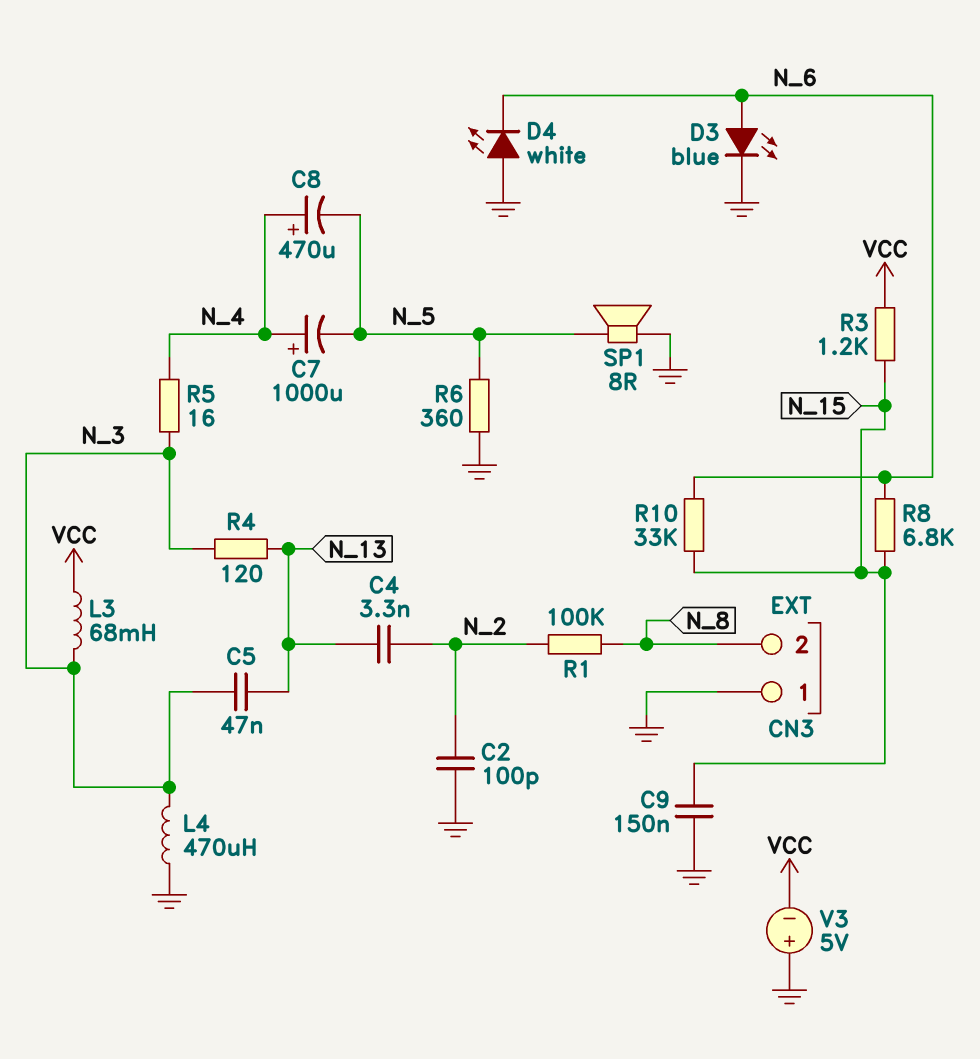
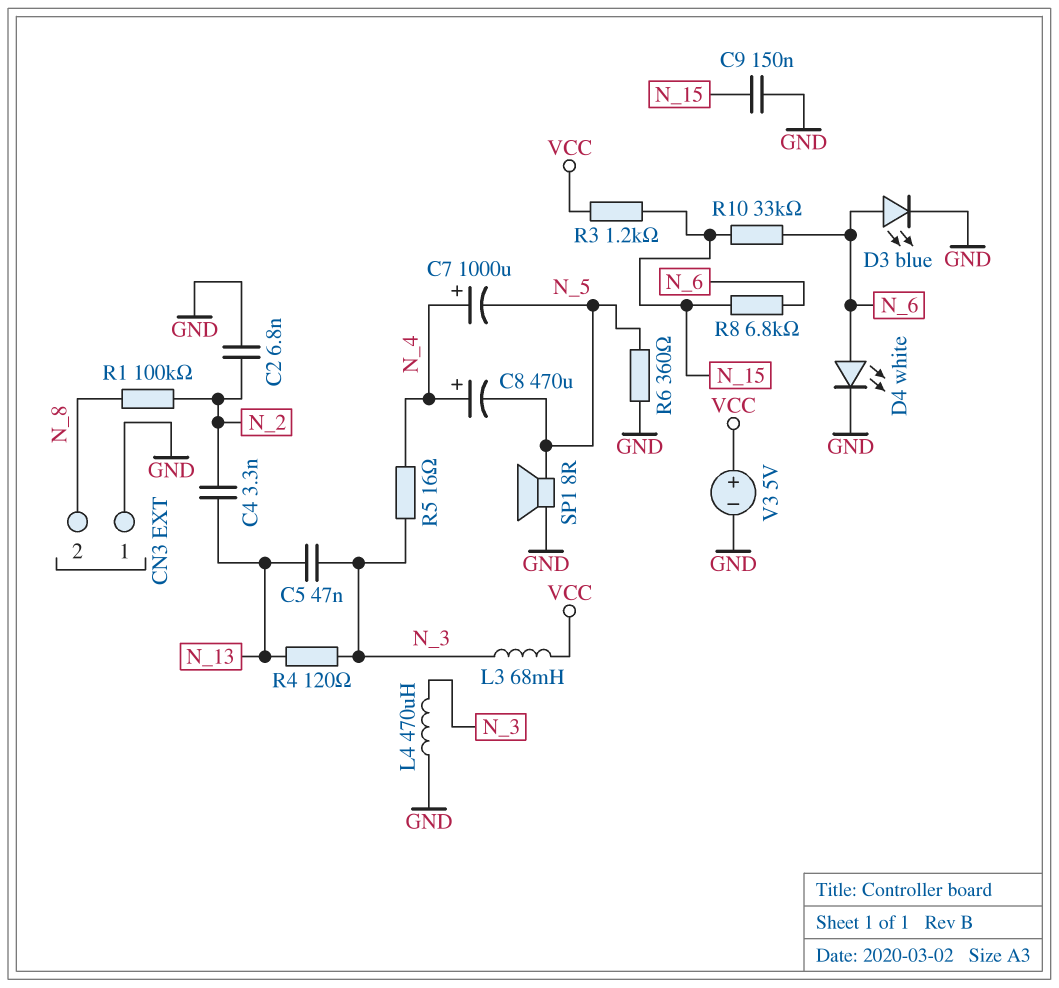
C2: 100pF (GND, N_2) -> 6.8nF (GND, N_2)
D4: LED white (A GND, K N_6) -> LED white (A N_6, K GND)
V3: 5V (plus GND, minus VCC) -> 5V (plus VCC, minus GND)

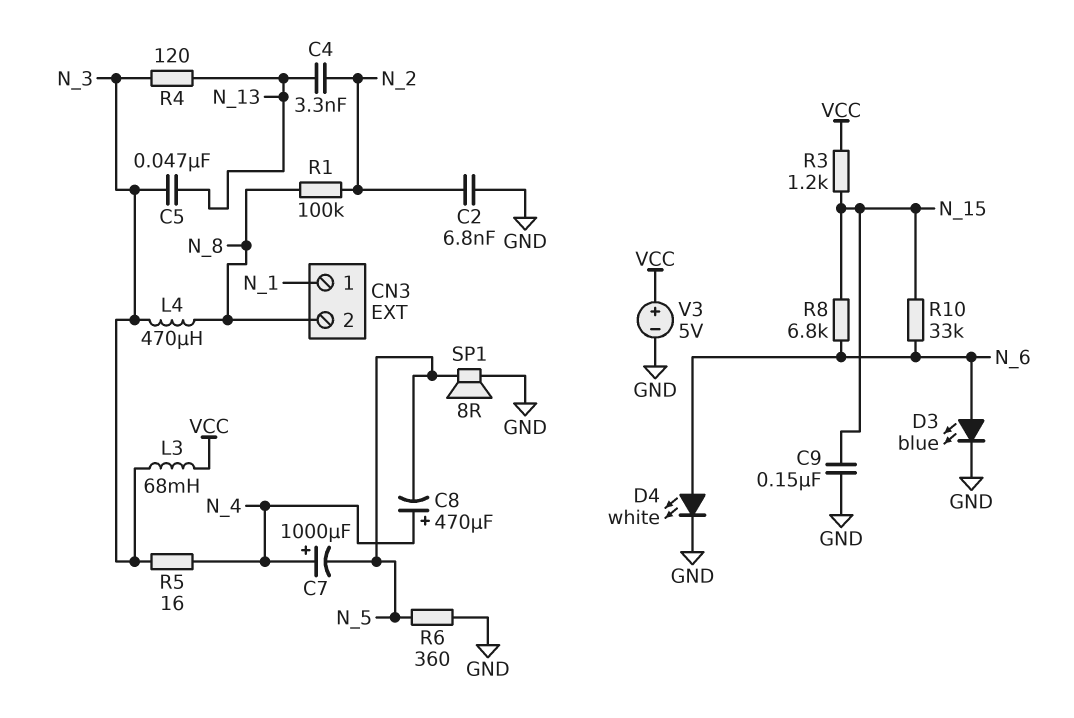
CN3 pin 1: GND -> N_1
L4: 470uH (GND, N_3) -> 470uH (N_3, N_8)

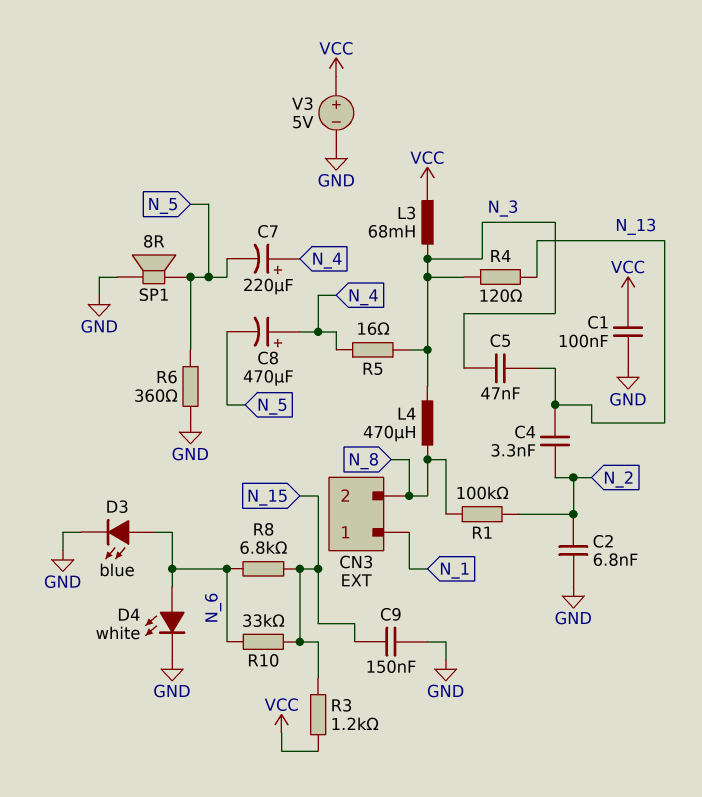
C1: none -> 100nF (GND, VCC)
C7: 1000uF (plus N_4, minus N_5) -> 220uF (plus N_4, minus N_5)

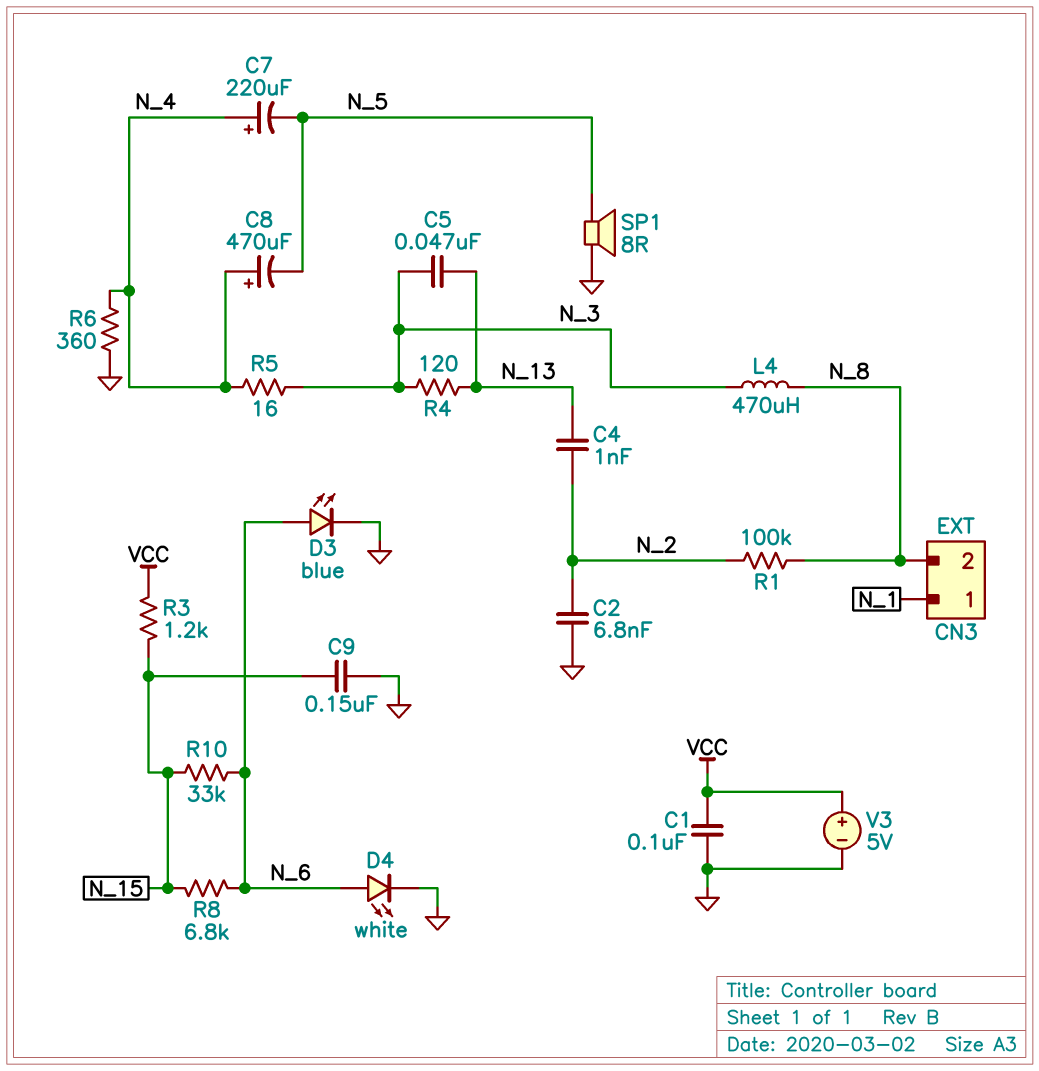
C4: 3.3nF (N_2, N_13) -> 1nF (N_2, N_13)
L3: 68mH (N_3, VCC) -> none
R6: 360 (GND, N_5) -> 360 (GND, N_4)

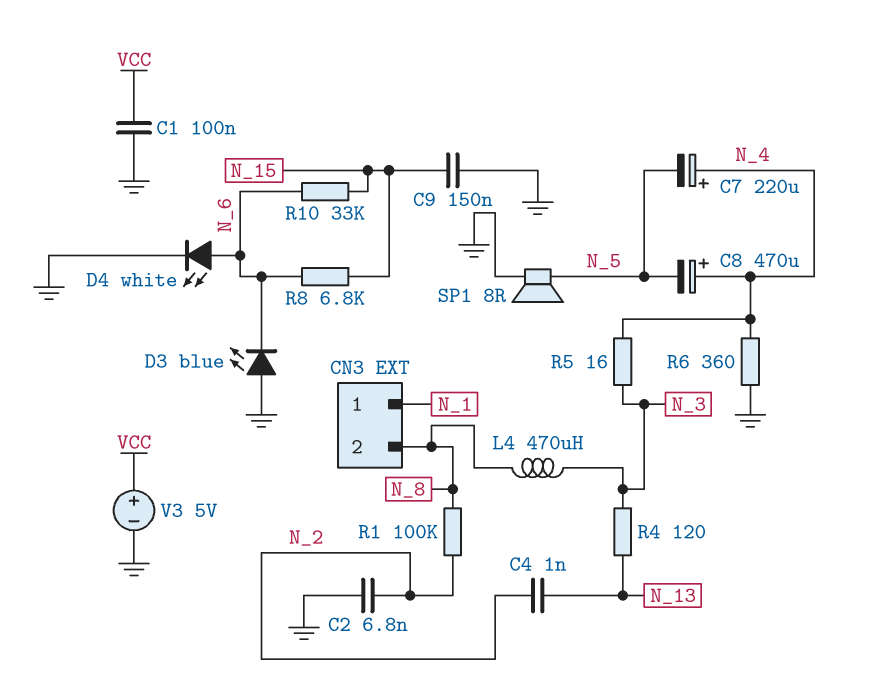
C5: 47nF (N_3, N_13) -> none
D3: LED blue (A N_6, K GND) -> LED blue (A GND, K N_6)
R3: 1.2k (N_15, VCC) -> none

